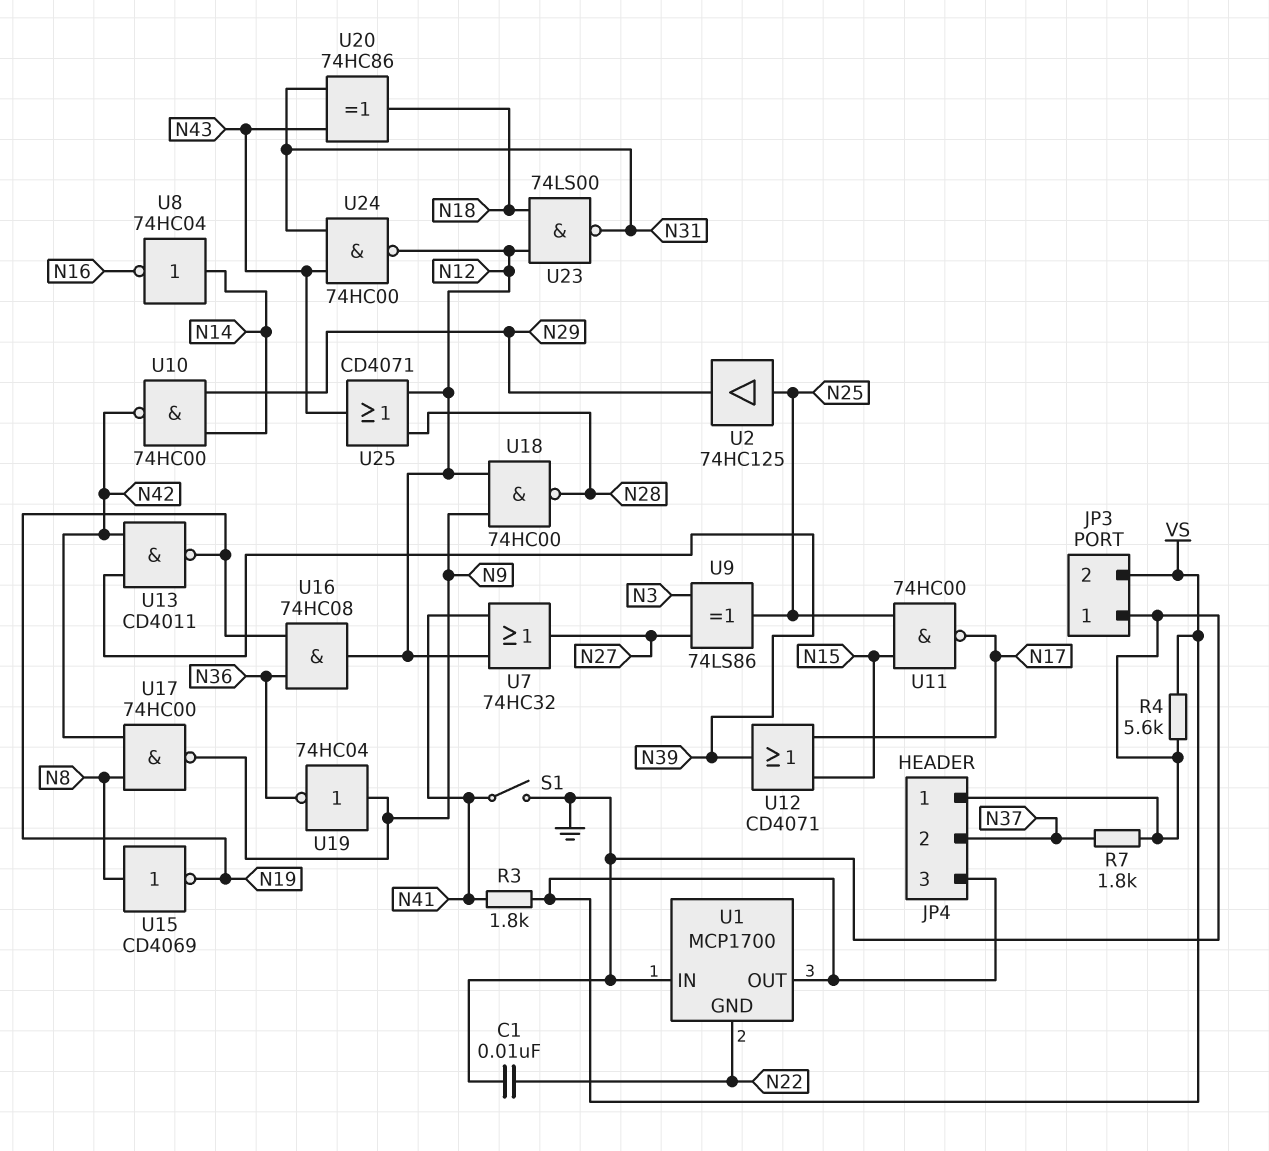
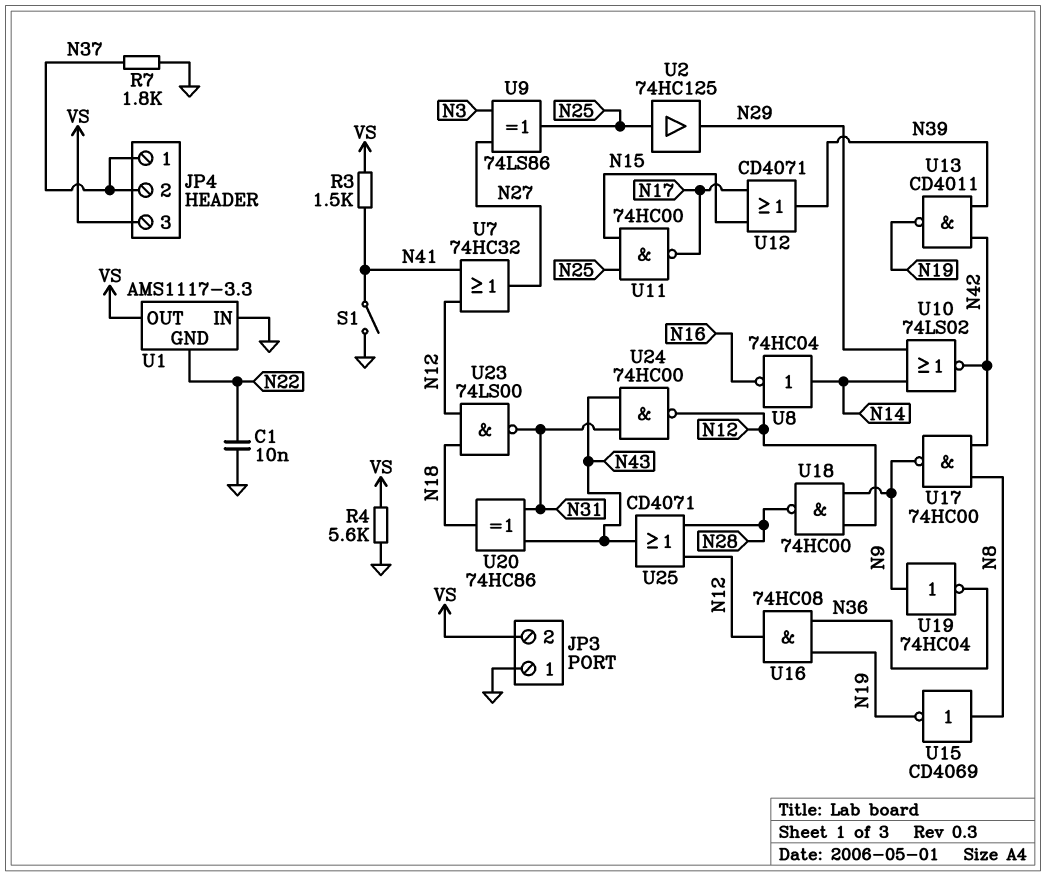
JP4 pin 1: GND -> N37
R3: 1.8k (N41, VS) -> 1.5k (N41, VS)
U1: MCP1700 -> AMS1117-3.3
U10: NAND 74HC00 (in N14, in N29, out N42) -> NOR 74LS02 (in N14, in N29, out N42)

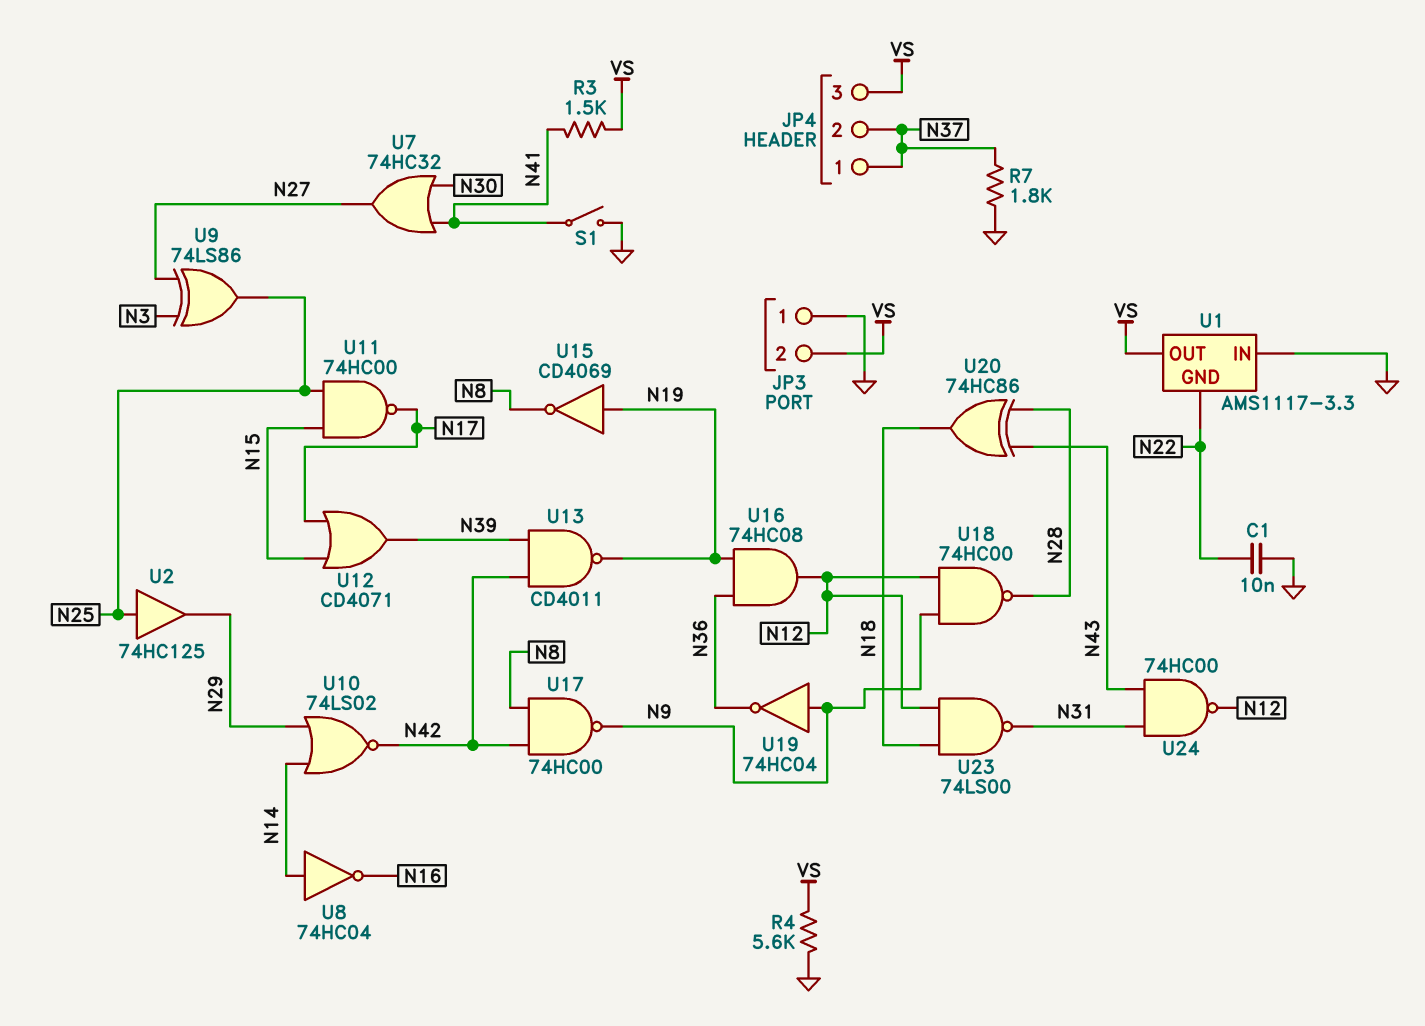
U7: OR 74HC32 (in N12, in N41, out N27) -> OR 74HC32 (in N30, in N41, out N27)
U15: NOT CD4069 (in N8, out N19) -> NOT CD4069 (in N19, out N8)
U20: XOR 74HC86 (in N31, in N43, out N18) -> XOR 74HC86 (in N28, in N43, out N18)
U25: OR CD4071 (in N12, in N28, out N43) -> none

